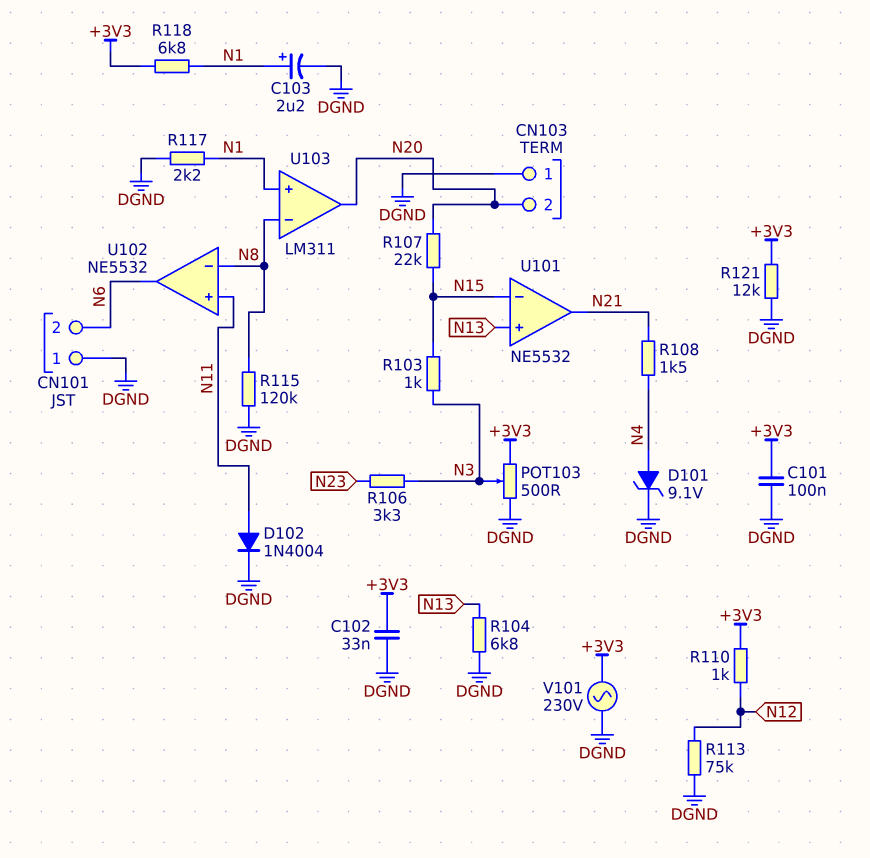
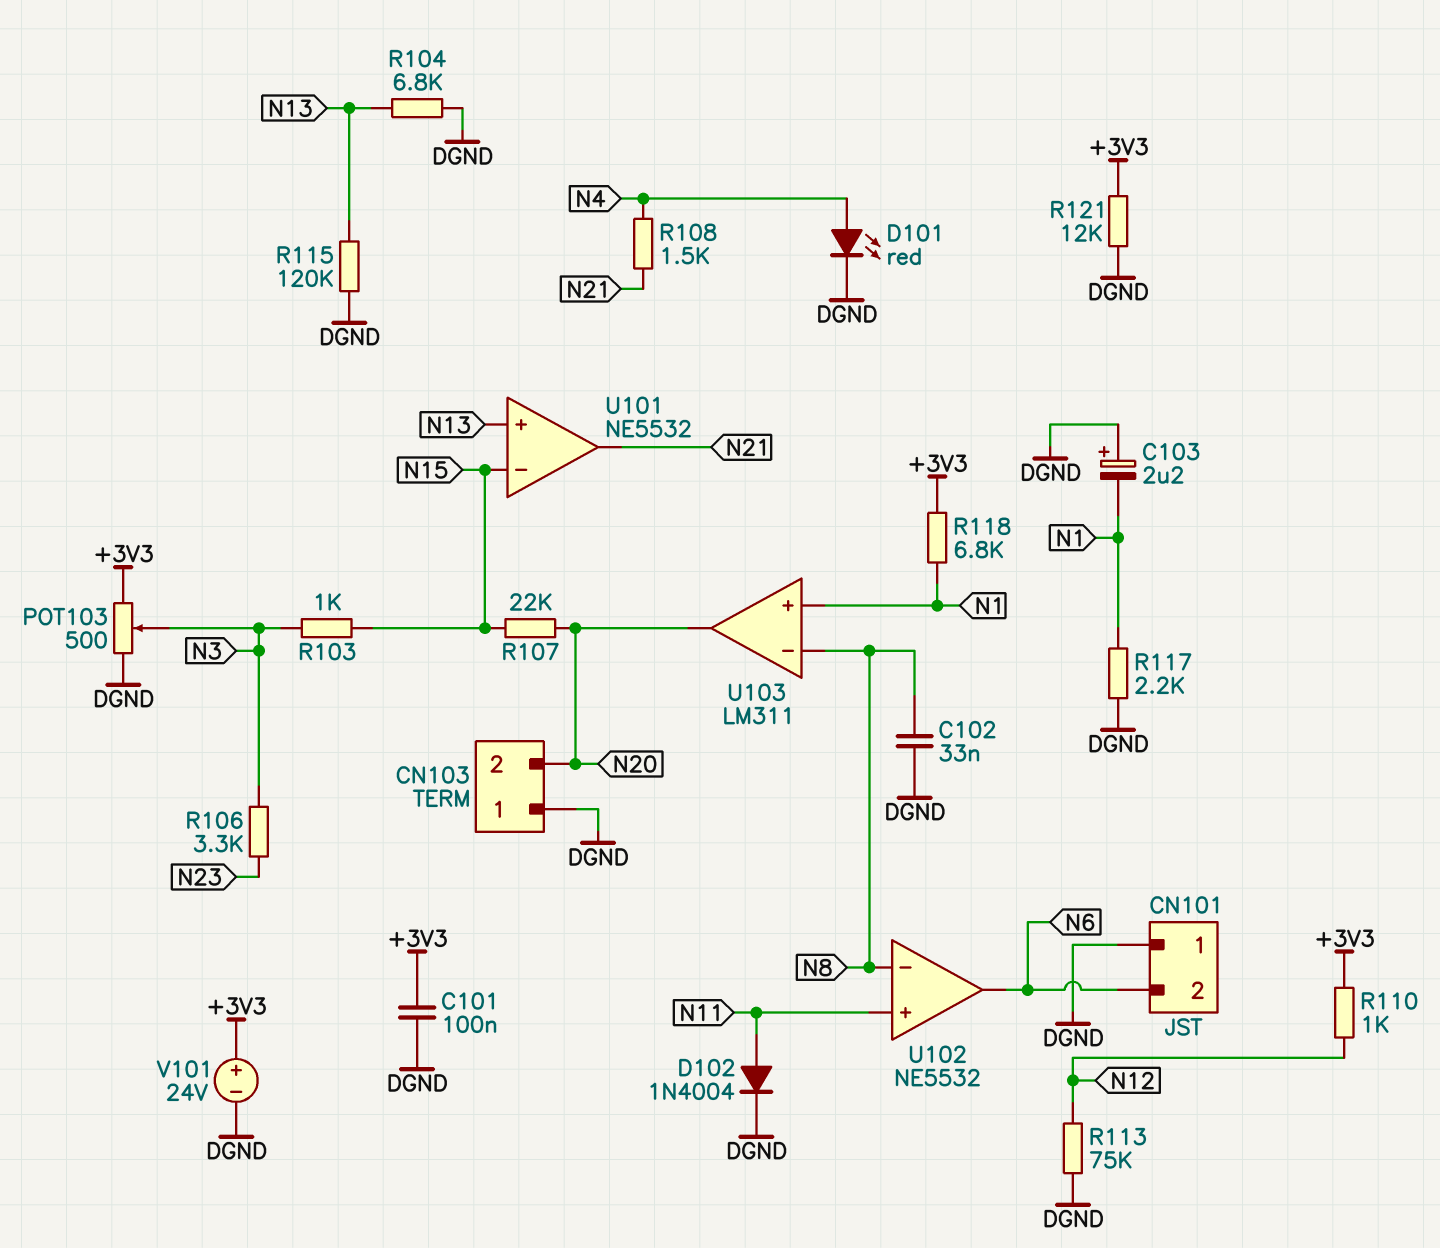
C102: 33nF (+3V3, DGND) -> 33nF (DGND, N8)
C103: 2.2uF (plus N1, minus DGND) -> 2.2uF (plus DGND, minus N1)
D101: zener 9.1V (A N4, K DGND) -> LED red (A N4, K DGND)
R115: 120k (DGND, N8) -> 120k (DGND, N13)
V101: AC 230V (+3V3, DGND) -> 24V (plus +3V3, minus DGND)

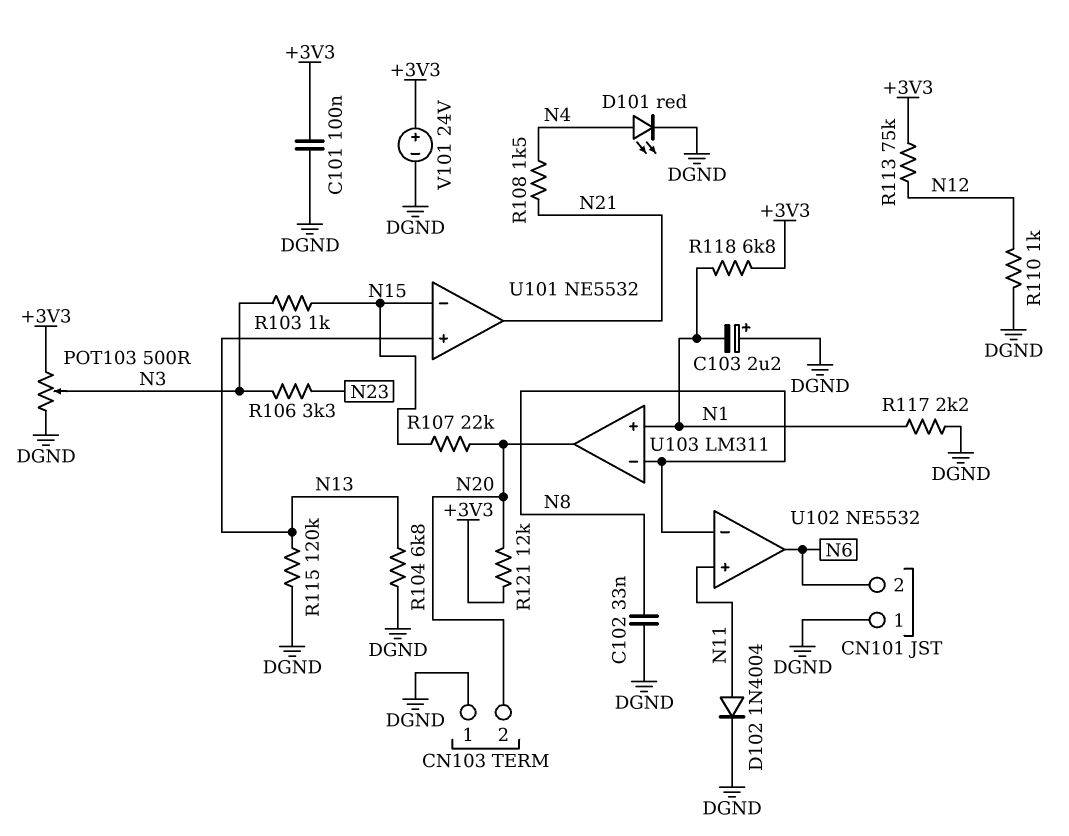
R110: 1k (+3V3, N12) -> 1k (DGND, N12)
R113: 75k (DGND, N12) -> 75k (+3V3, N12)
R121: 12k (+3V3, DGND) -> 12k (+3V3, N20)

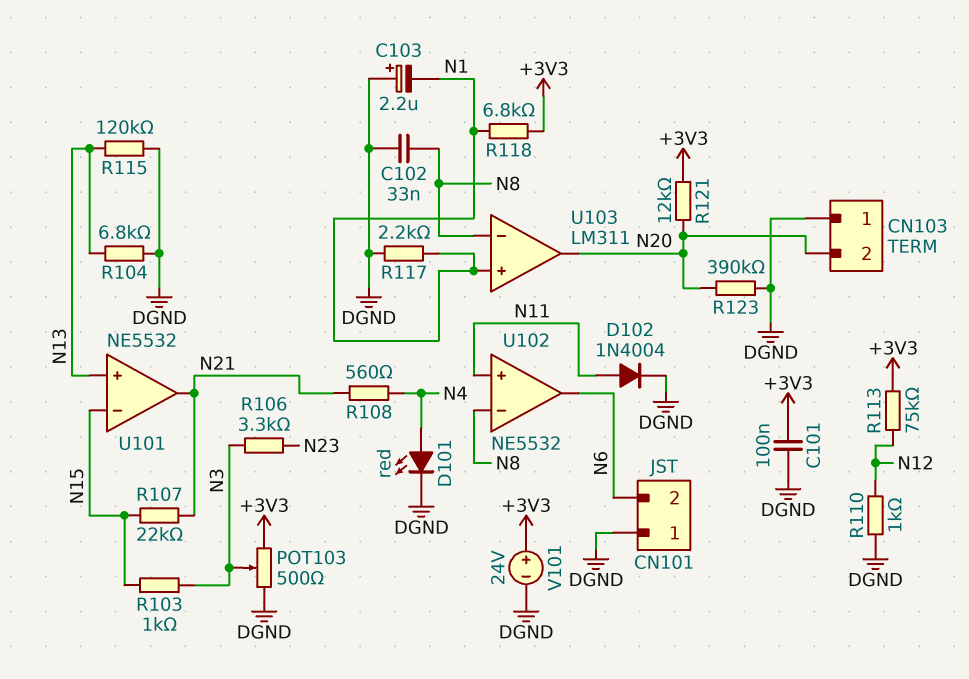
R107: 22k (N15, N20) -> 22k (N15, N21)
R108: 1.5k (N4, N21) -> 560 (N4, N21)
R123: none -> 390k (DGND, N20)

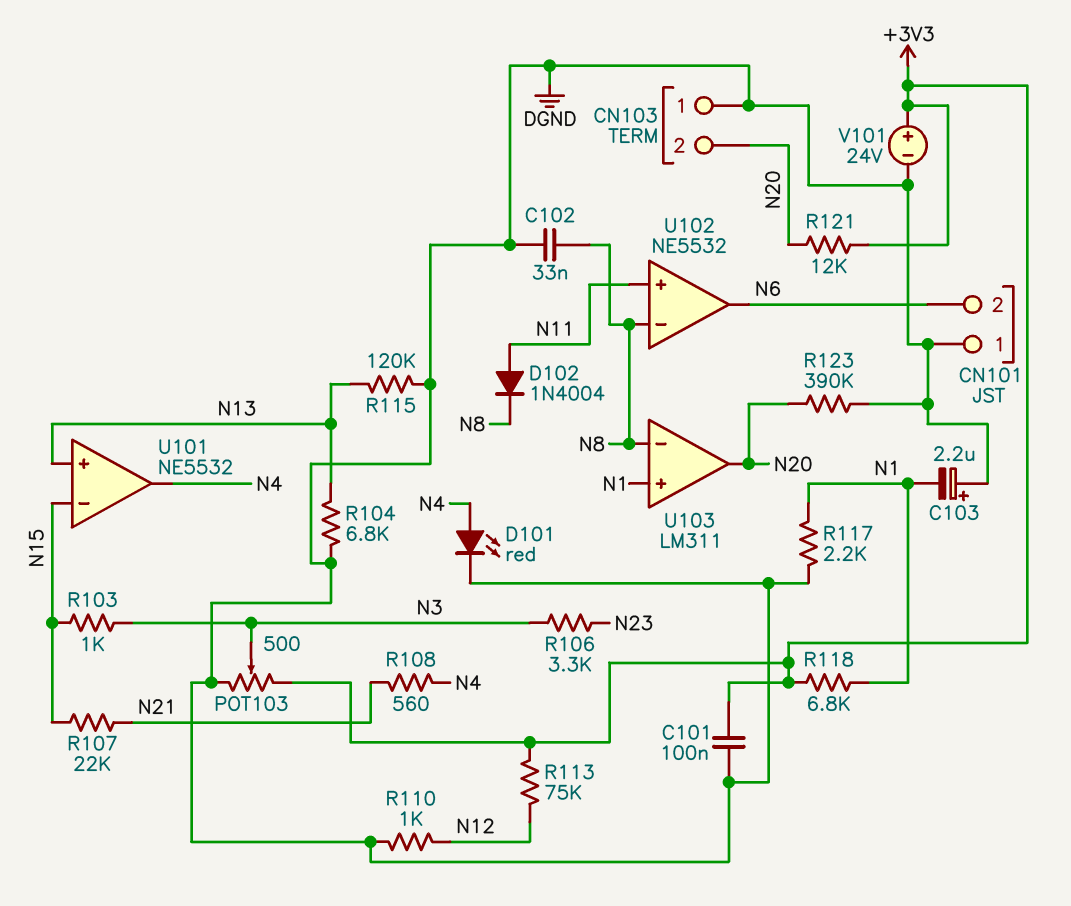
D102: diode 1N4004 (A N11, K DGND) -> diode 1N4004 (A N11, K N8)
U101 pin out: N21 -> N4

